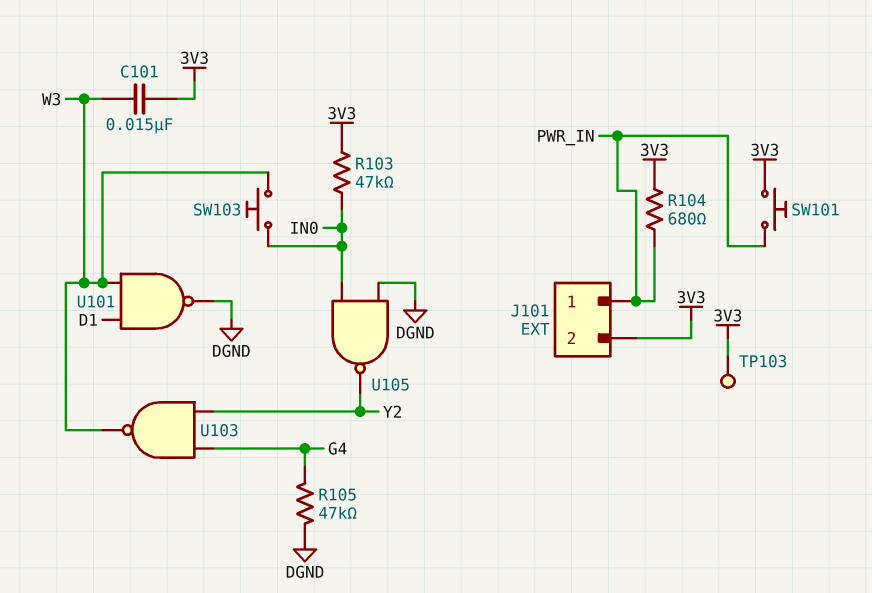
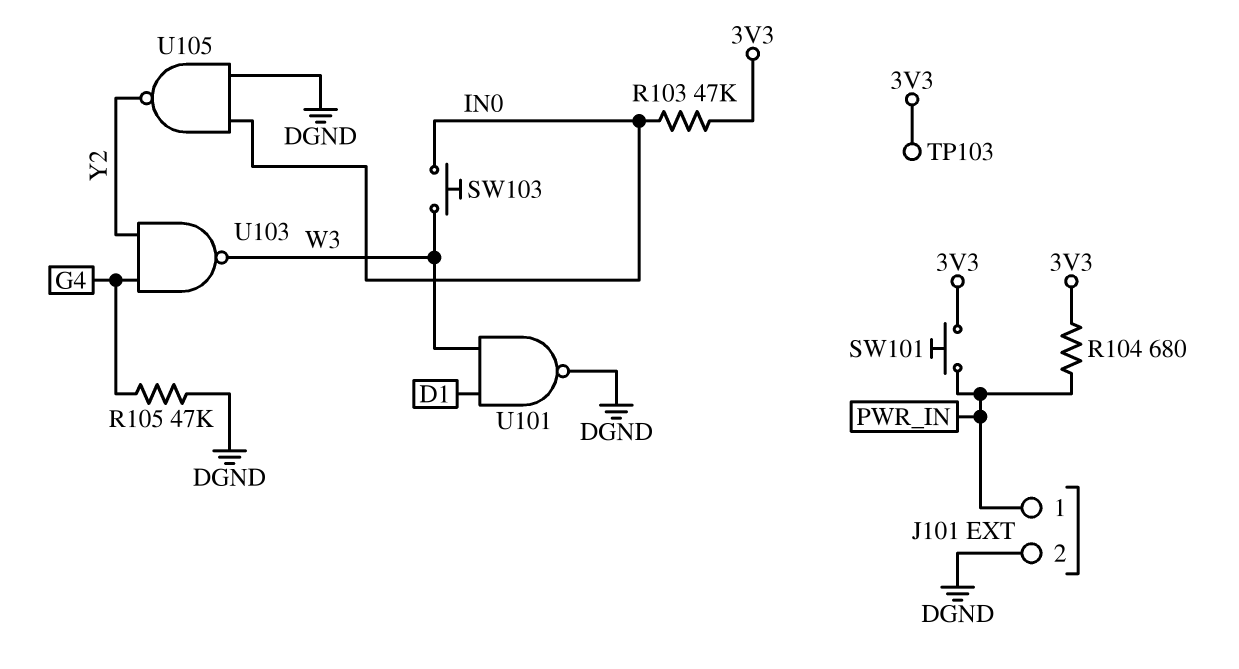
C101: 15nF (3V3, W3) -> none
J101 pin 2: 3V3 -> DGND

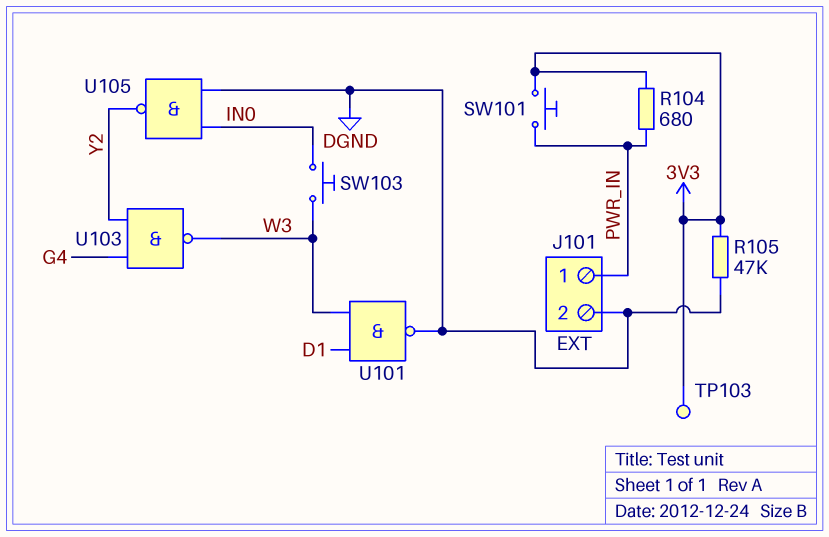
R103: 47k (3V3, IN0) -> none
R105: 47k (DGND, G4) -> 47k (3V3, DGND)

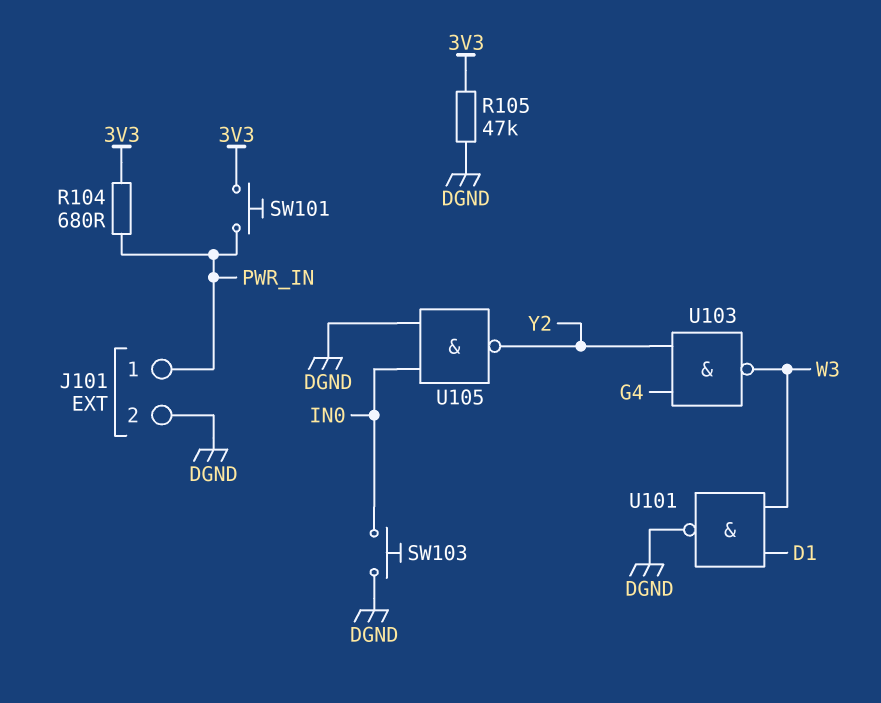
SW103: button (IN0, W3) -> button (DGND, IN0)
TP103: test point (3V3) -> none

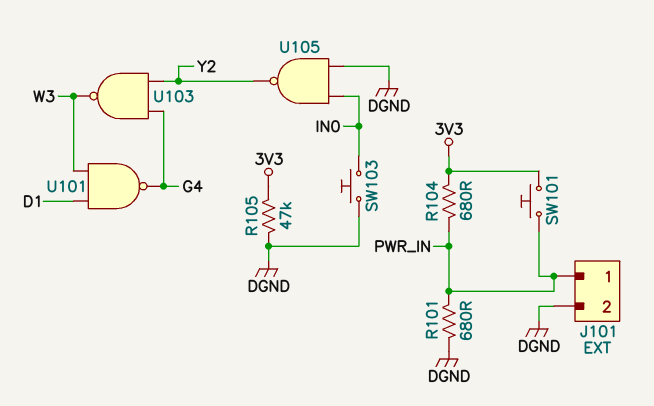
R101: none -> 680 (DGND, PWR_IN)
U101: NAND (in D1, in W3, out DGND) -> NAND (in D1, in W3, out G4)

